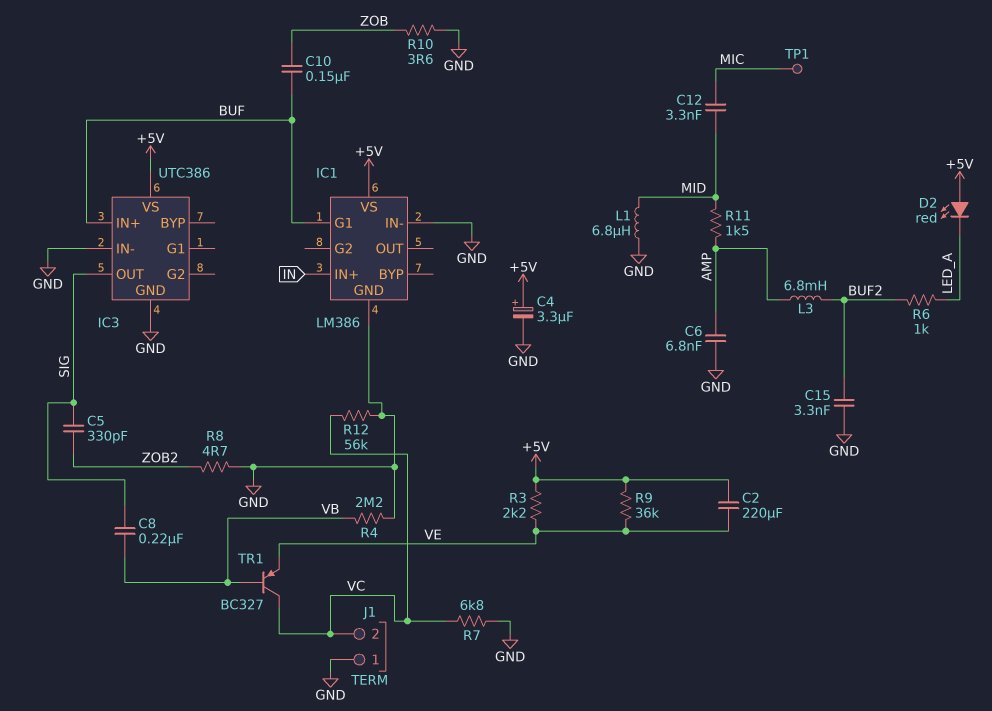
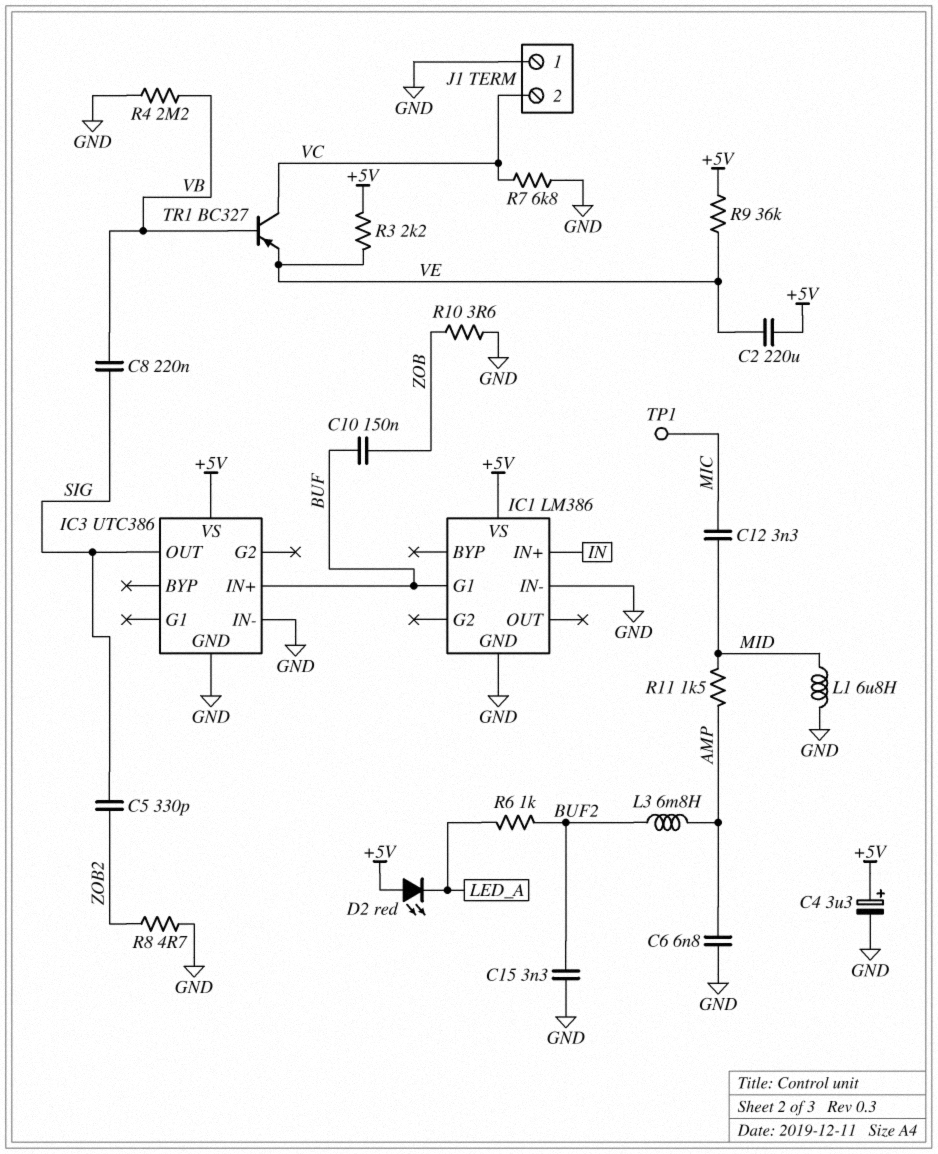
R12: 56k (GND, VC) -> none

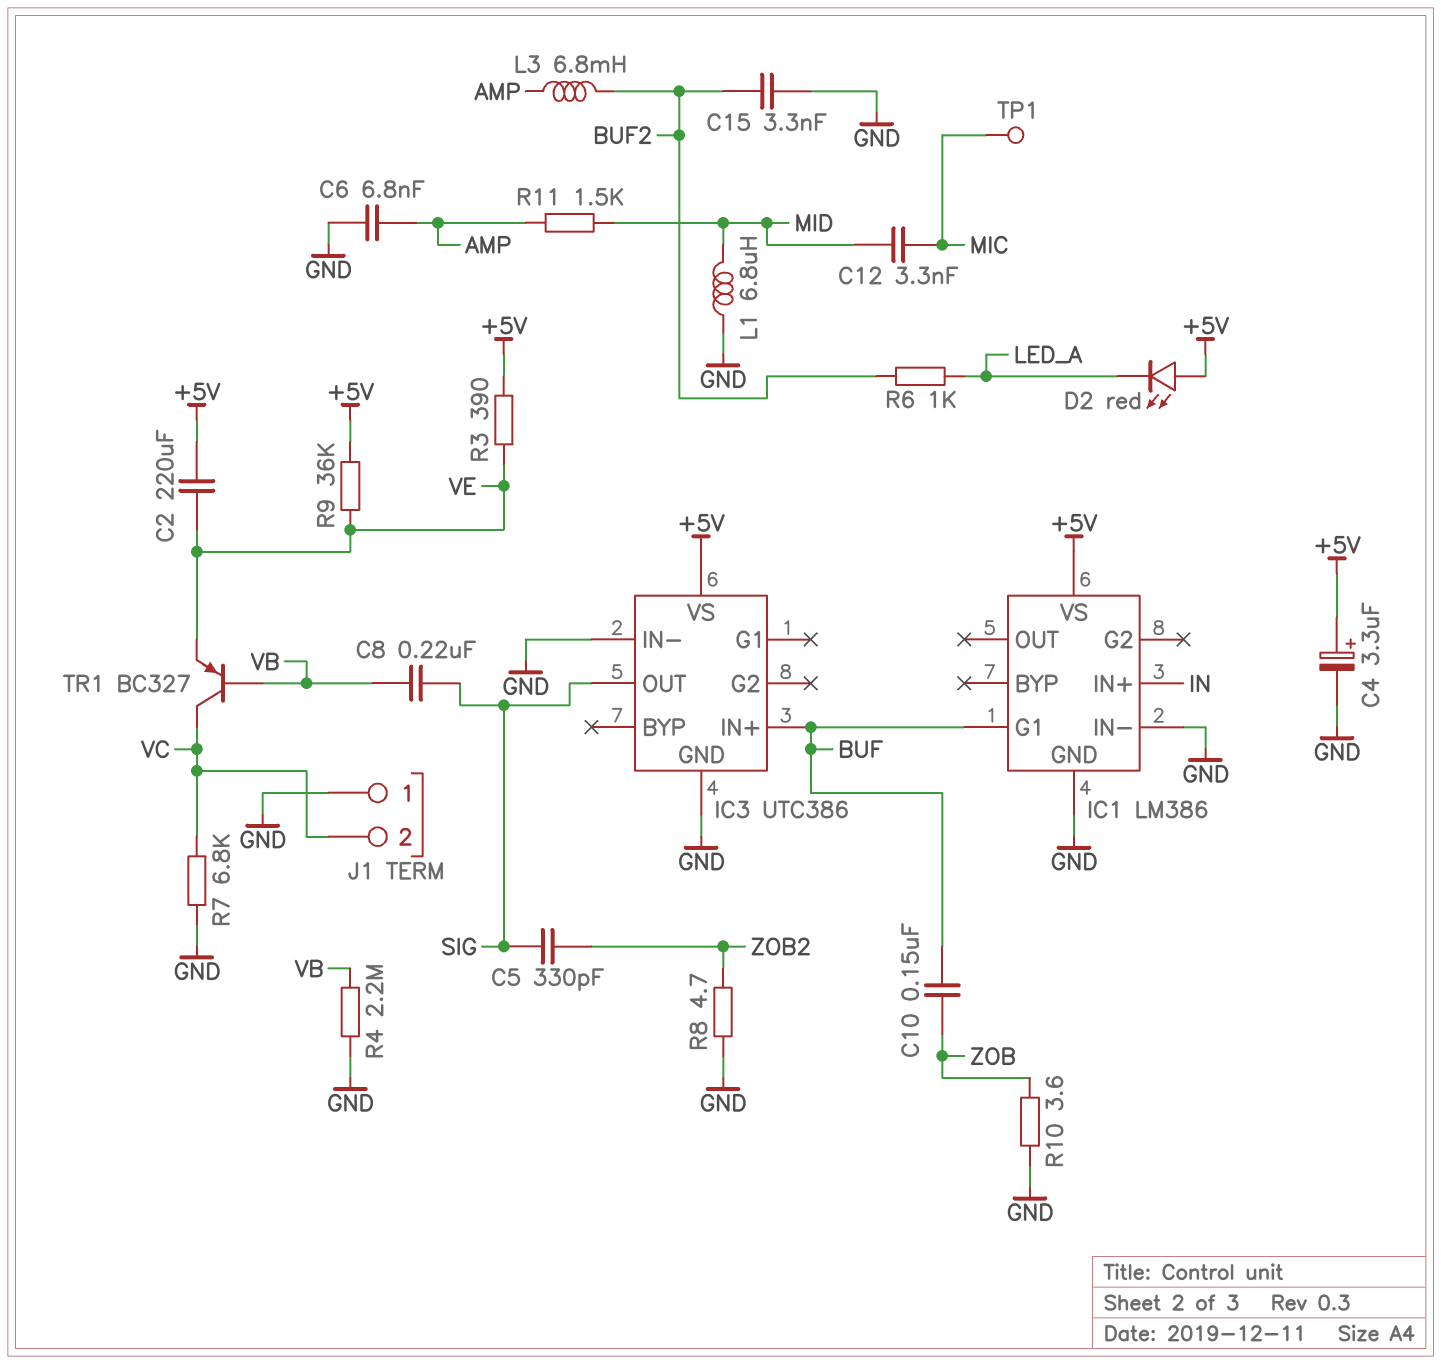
R3: 2.2k (+5V, VE) -> 390 (+5V, VE)

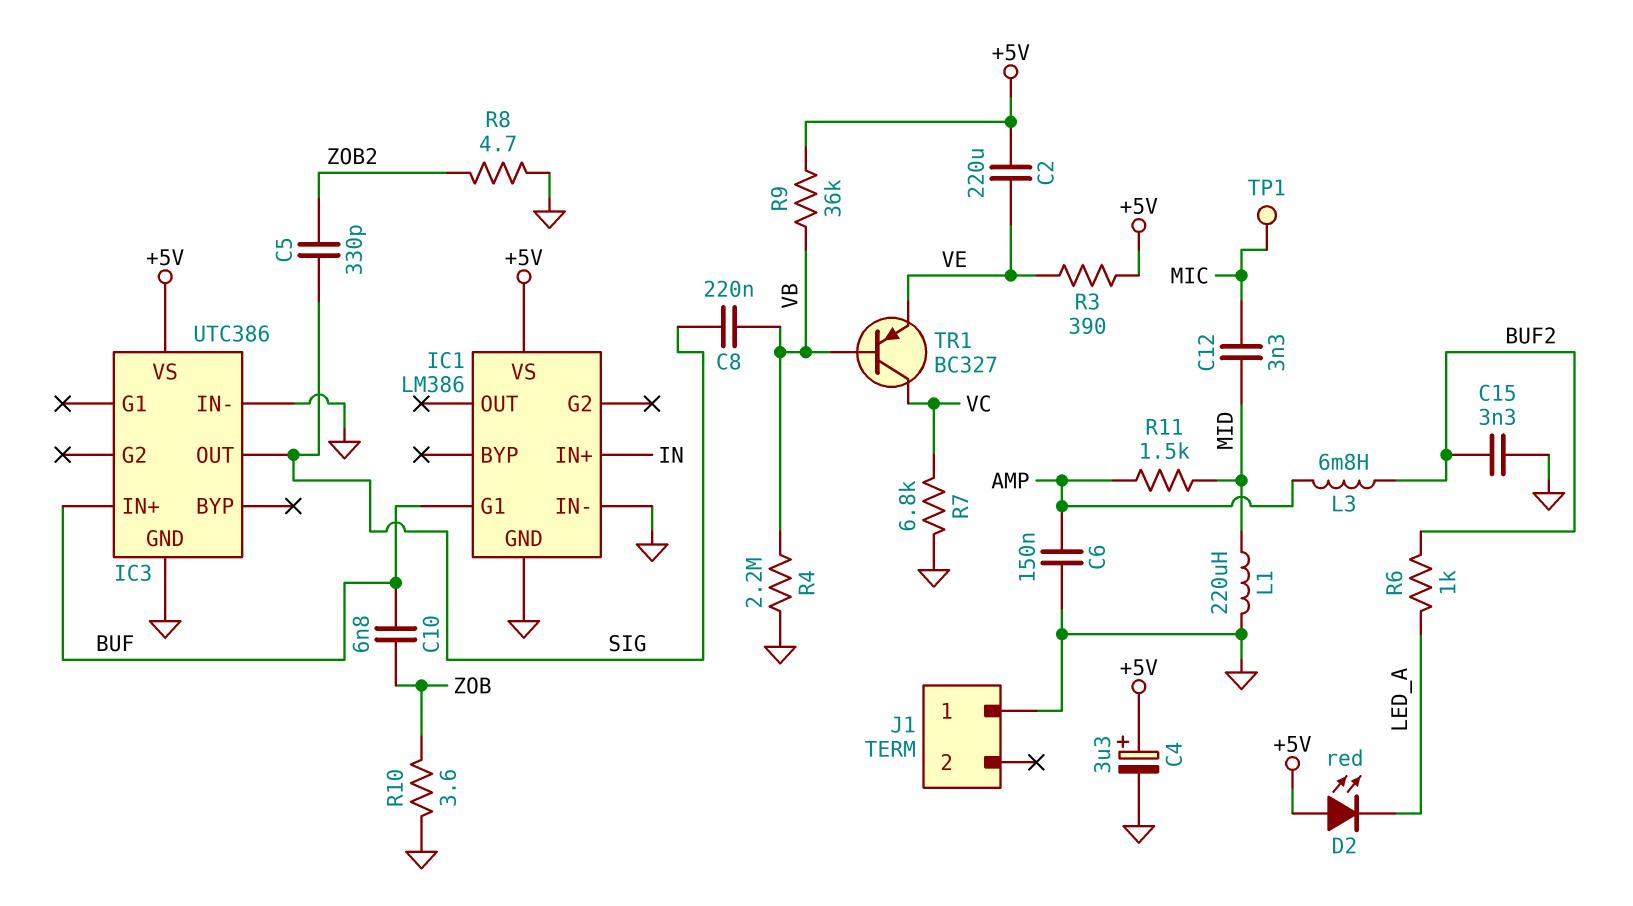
C6: 6.8nF (AMP, GND) -> 150nF (AMP, GND)
C10: 150nF (BUF, ZOB) -> 6.8nF (BUF, ZOB)
J1 pin 2: VC -> none
L1: 6.8uH (GND, MID) -> 220uH (GND, MID)
R9: 36k (+5V, VE) -> 36k (+5V, VB)

